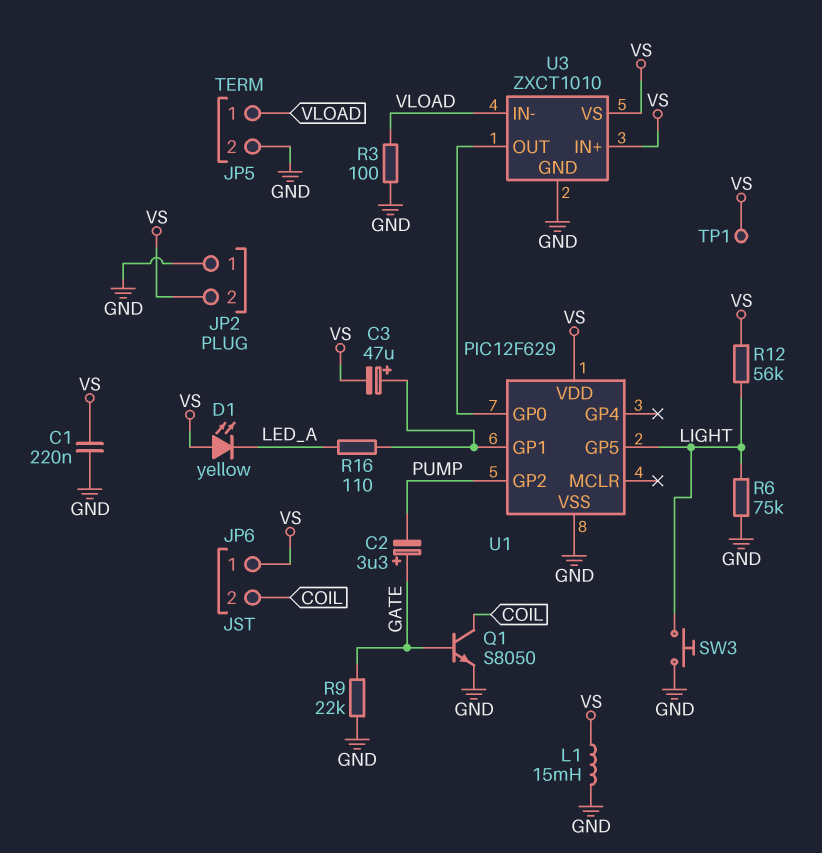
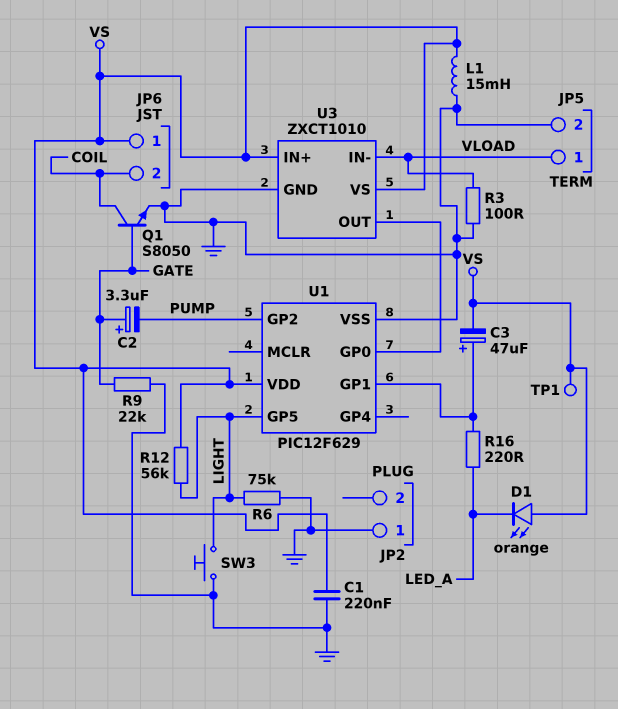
D1: LED yellow (A VS, K LED_A) -> LED orange (A VS, K LED_A)
JP2 pin 2: VS -> none
R16: 110 (LED_A, U1/GP1) -> 220 (LED_A, U1/GP1)

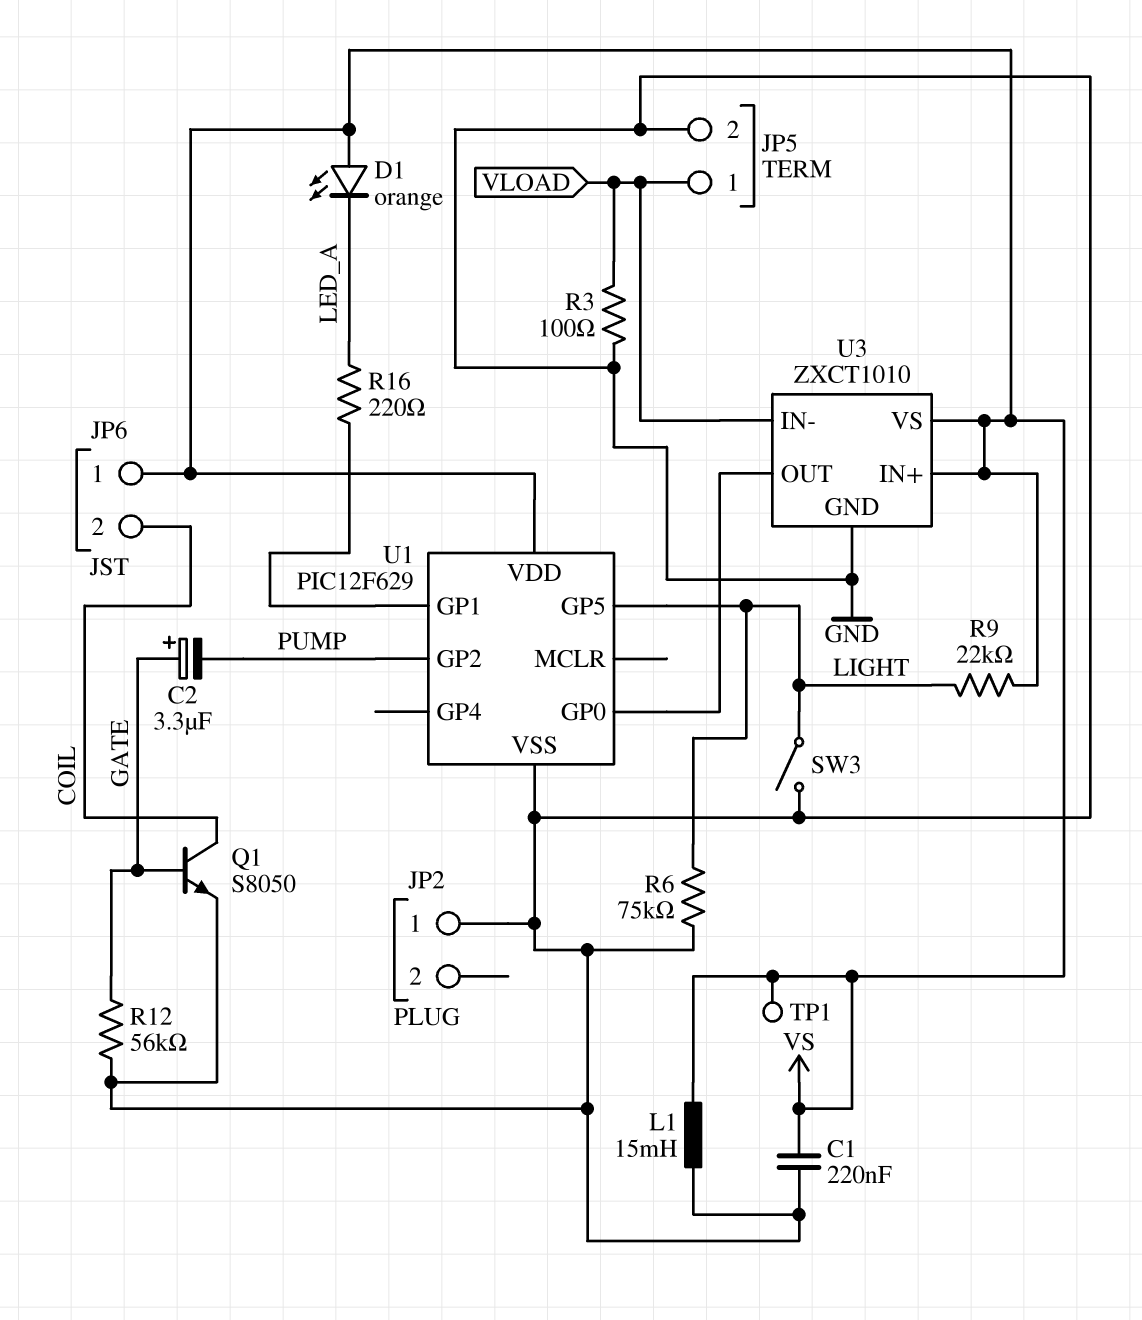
C3: 47uF (plus U1/GP1, minus VS) -> none
R9: 22k (GATE, GND) -> 22k (LIGHT, VS)
R12: 56k (LIGHT, VS) -> 56k (GATE, GND)
SW3: button (GND, LIGHT) -> switch (GND, LIGHT)

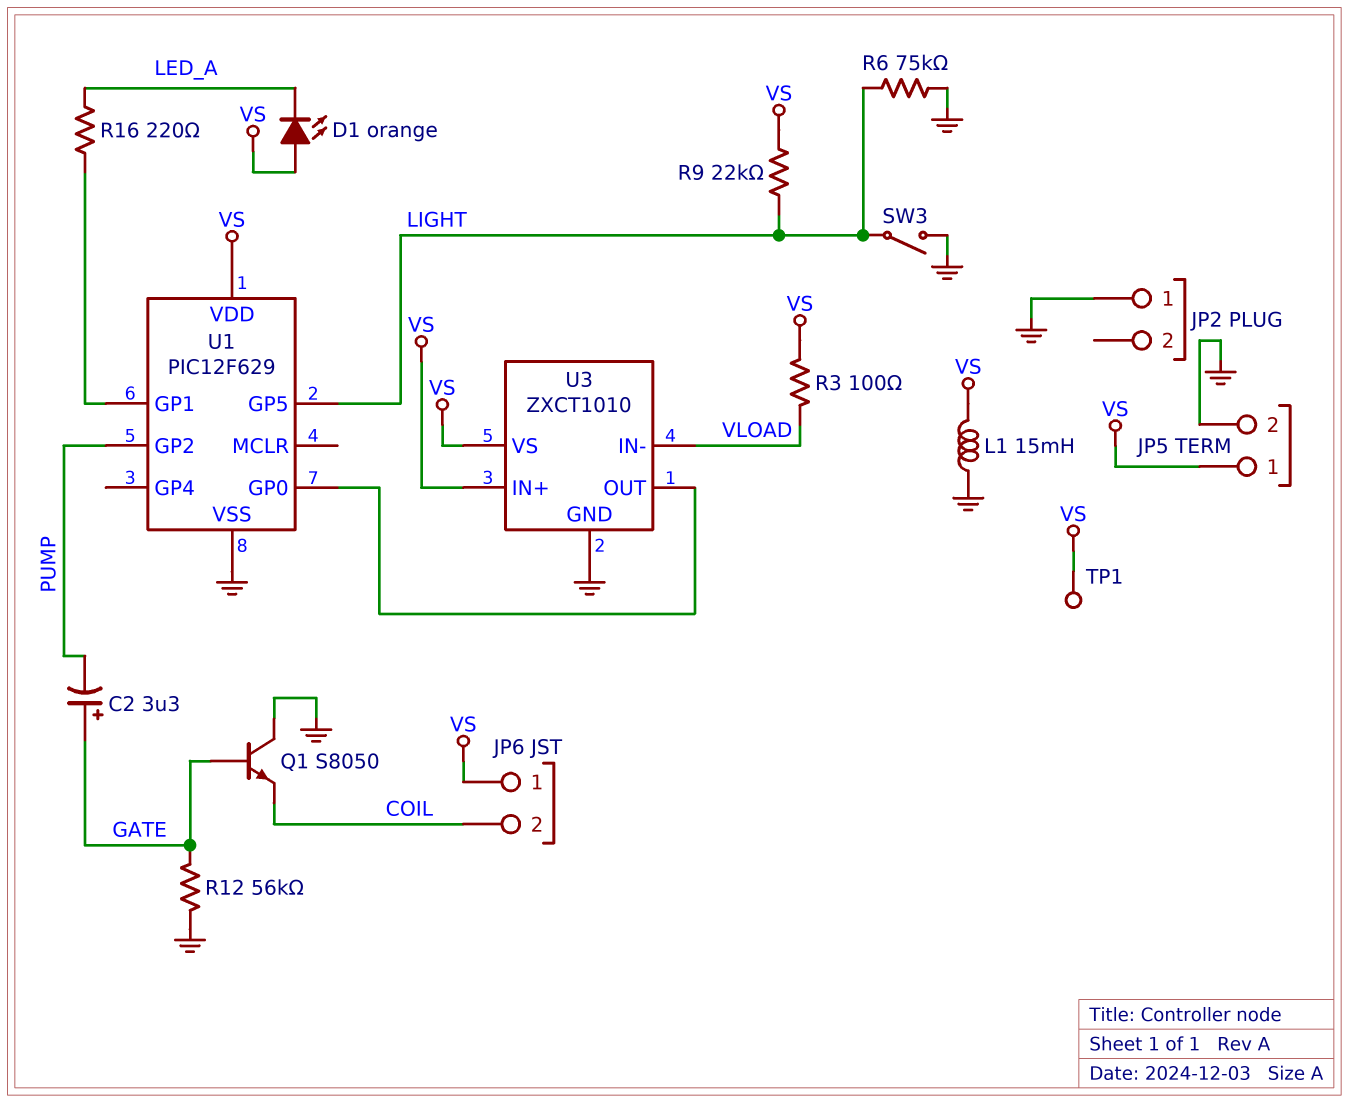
C1: 220nF (GND, VS) -> none
JP5 pin 1: VLOAD -> VS
Q1: NPN S8050 (B GATE, C COIL, E GND) -> NPN S8050 (B GATE, C GND, E COIL)
R3: 100 (GND, VLOAD) -> 100 (VLOAD, VS)

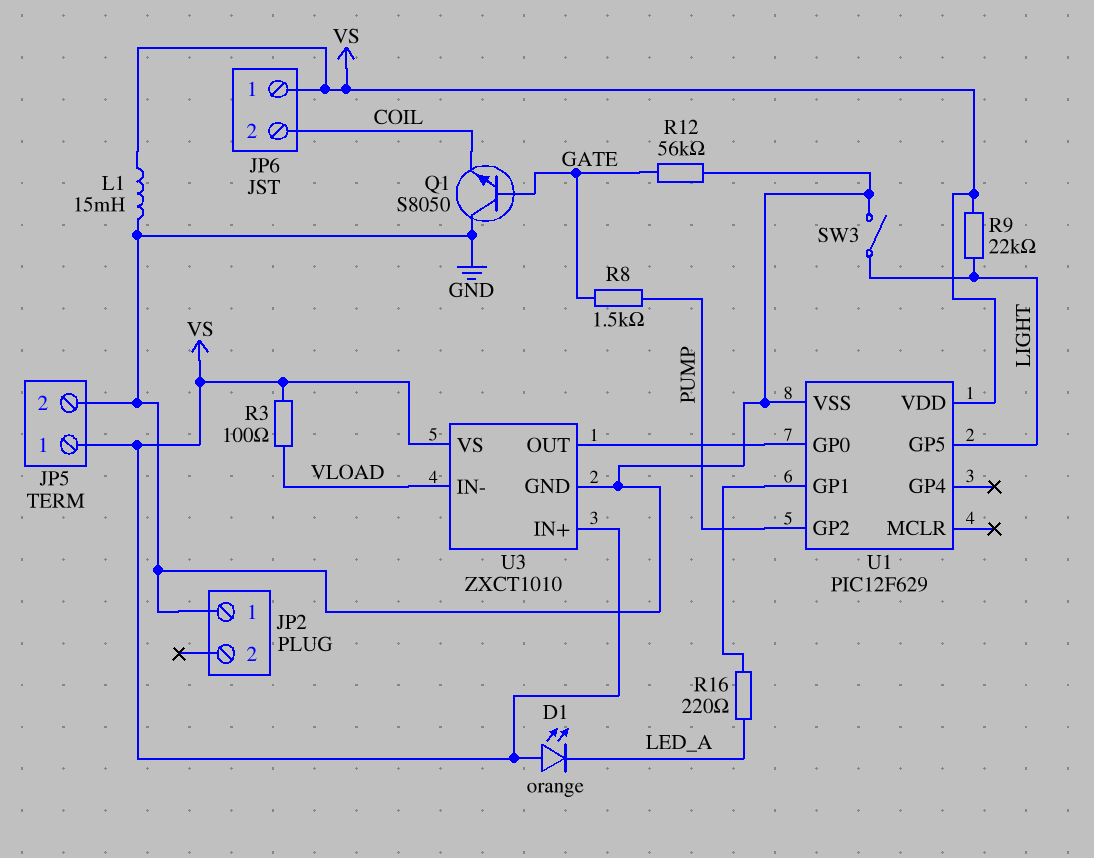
C2: 3.3uF (plus GATE, minus PUMP) -> none
R6: 75k (GND, LIGHT) -> none
R8: none -> 1.5k (GATE, PUMP)
TP1: test point (VS) -> none

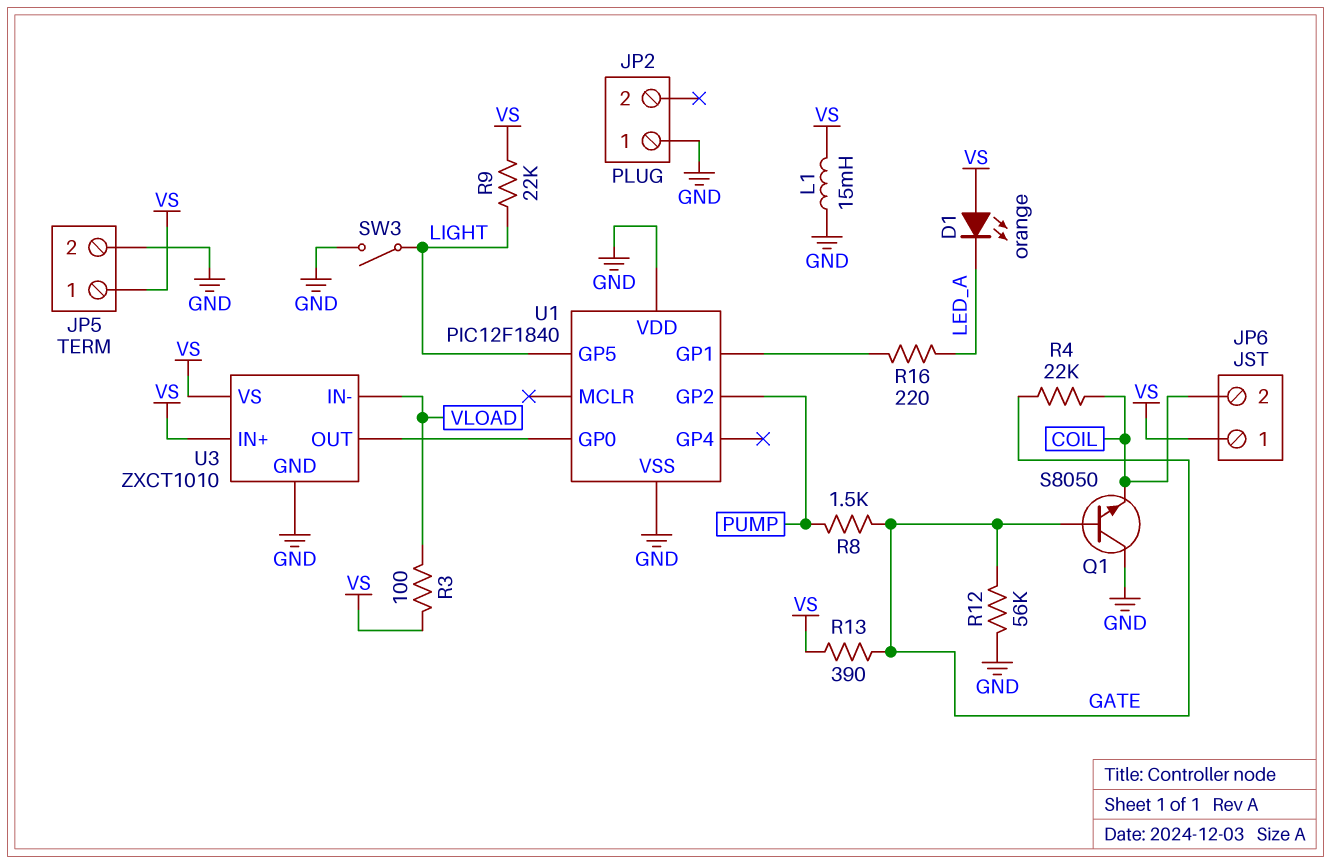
R4: none -> 22k (COIL, GATE)
R13: none -> 390 (GATE, VS)
U1: PIC12F629 -> PIC12F1840
U1 pin VDD: VS -> GND

